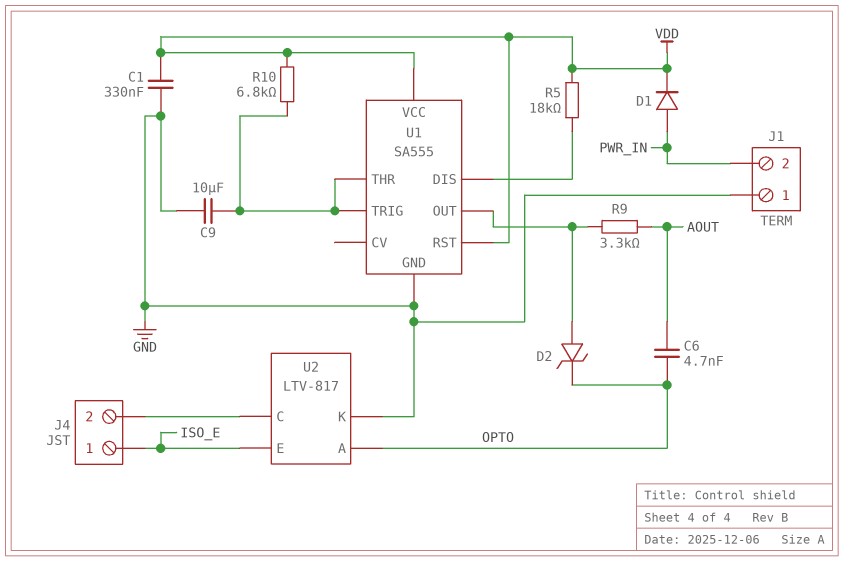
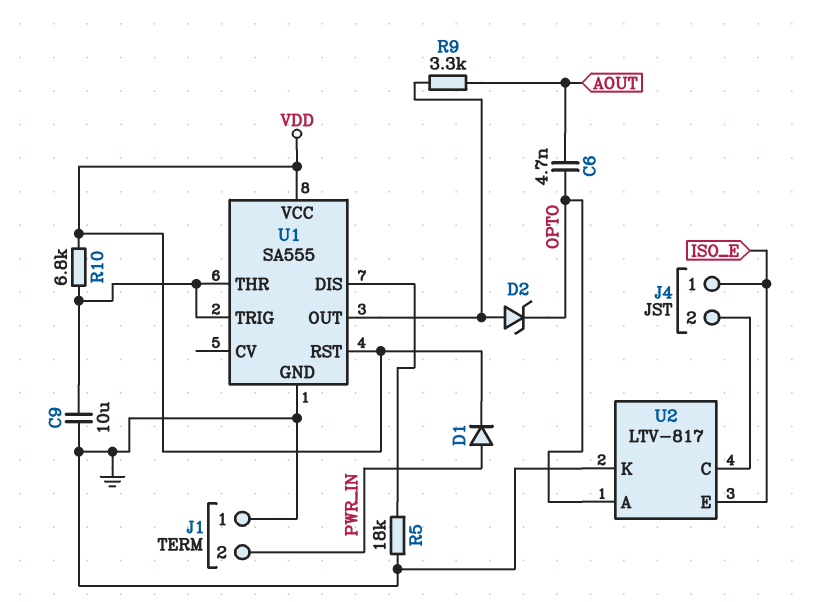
C1: 330nF (GND, VDD) -> none
R5: 18k (U1/DIS, VDD) -> 18k (GND, U1/DIS)

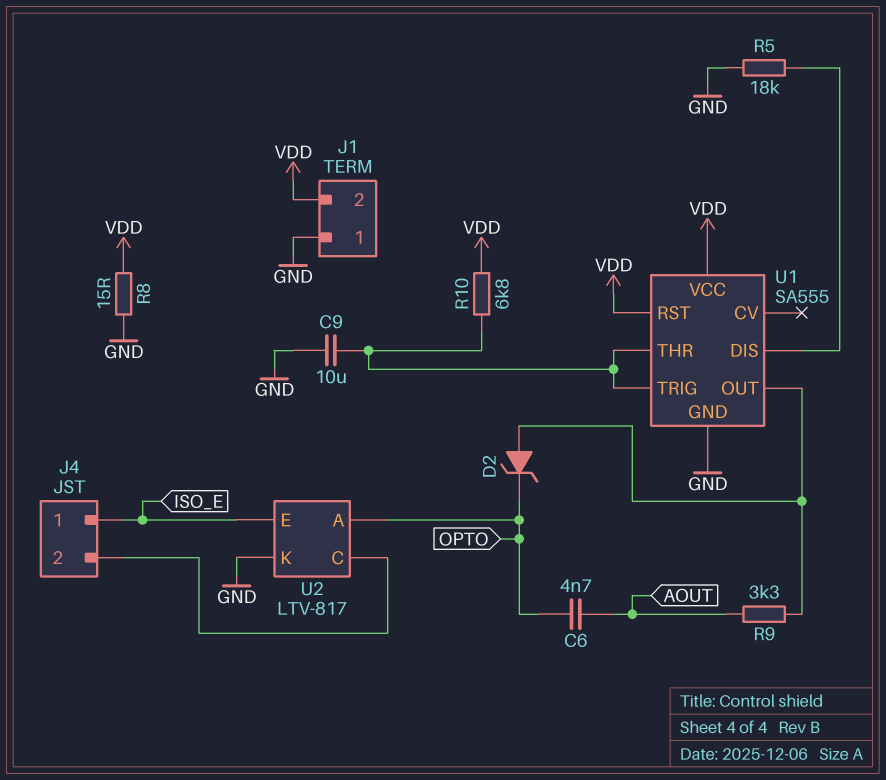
D1: diode (A PWR_IN, K VDD) -> none
J1 pin 2: PWR_IN -> VDD
R8: none -> 15 (GND, VDD)

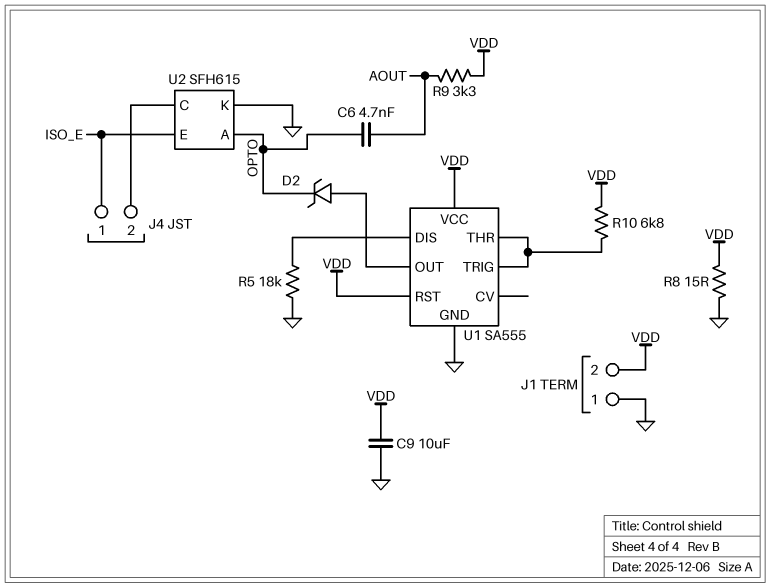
C9: 10uF (GND, U1/THR) -> 10uF (GND, VDD)
R9: 3.3k (AOUT, U1/OUT) -> 3.3k (AOUT, VDD)
U2: LTV-817 -> SFH615

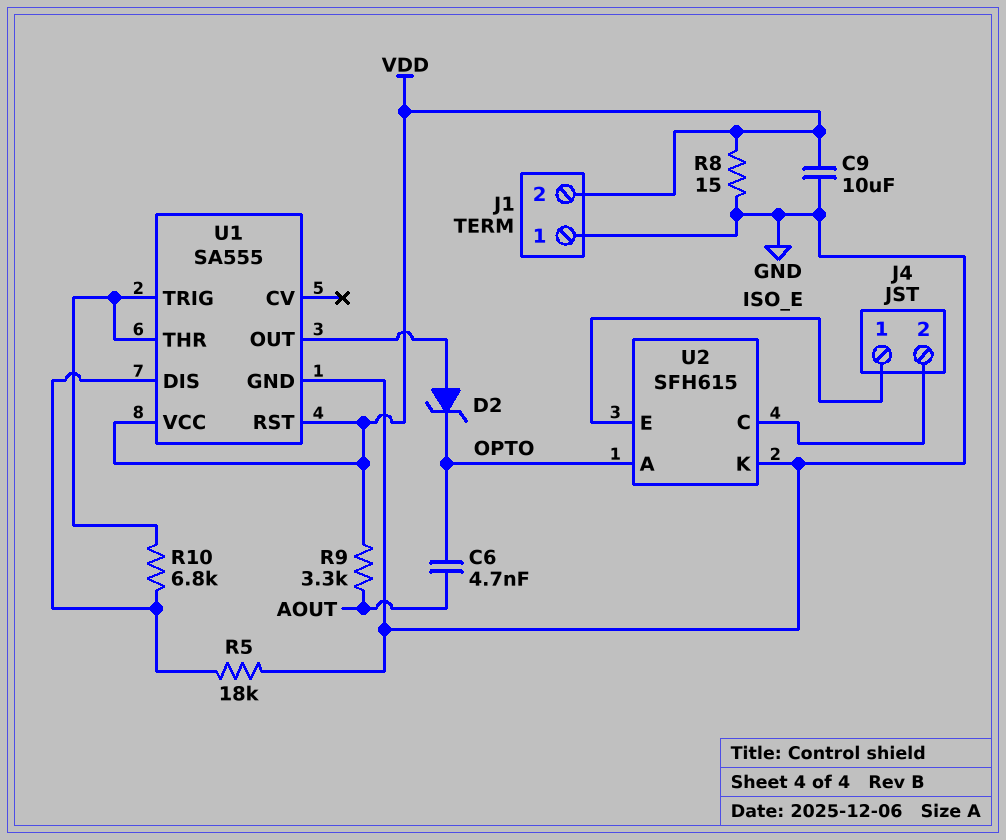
R10: 6.8k (U1/THR, VDD) -> 6.8k (U1/DIS, U1/THR)

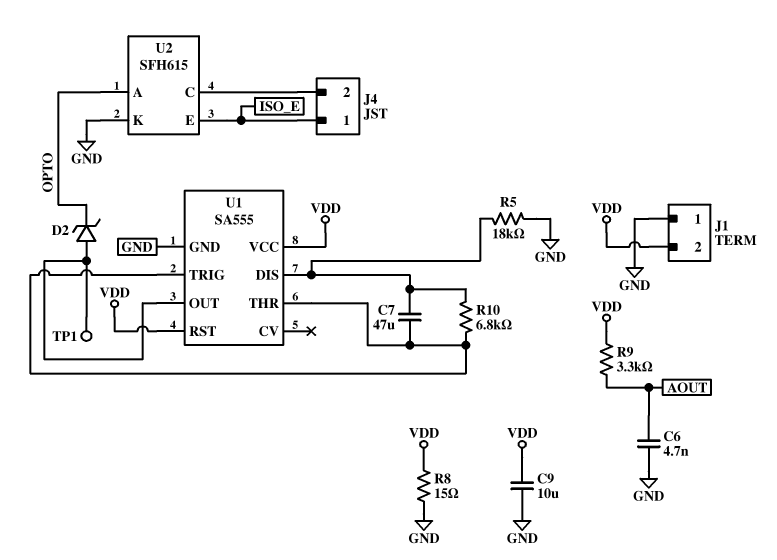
C6: 4.7nF (AOUT, OPTO) -> 4.7nF (AOUT, GND)
C7: none -> 47uF (U1/DIS, U1/THR)
TP1: none -> test point (U1/OUT)

